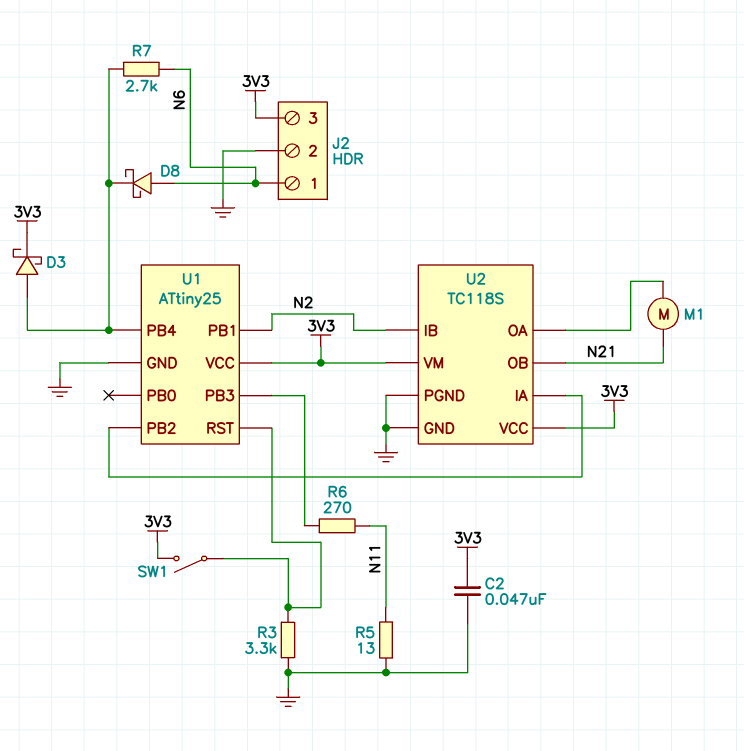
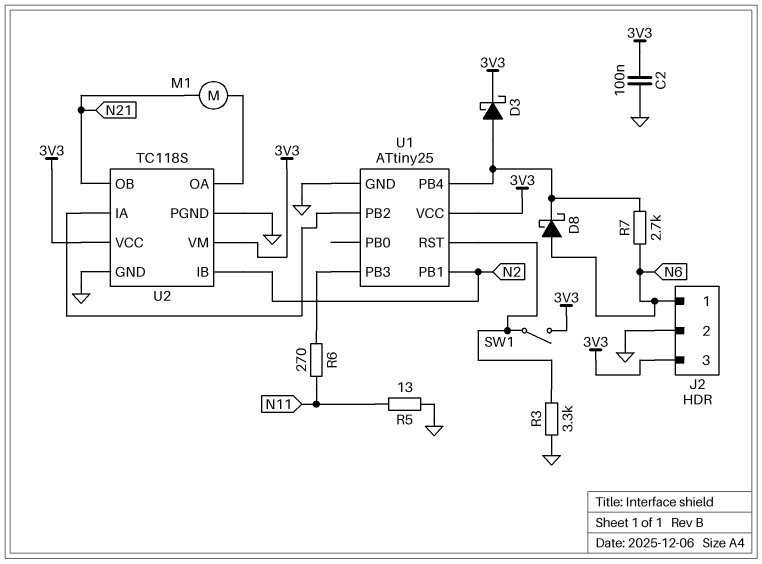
C2: 47nF (3V3, GND) -> 100nF (3V3, GND)

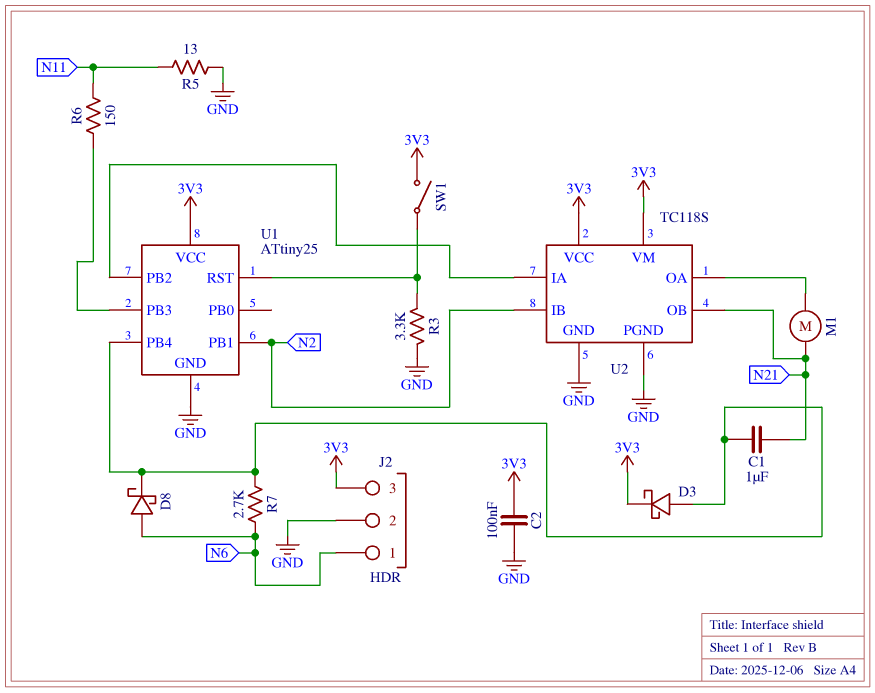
C1: none -> 1uF (N21, U1/PB4)
R6: 270 (N11, U1/PB3) -> 150 (N11, U1/PB3)

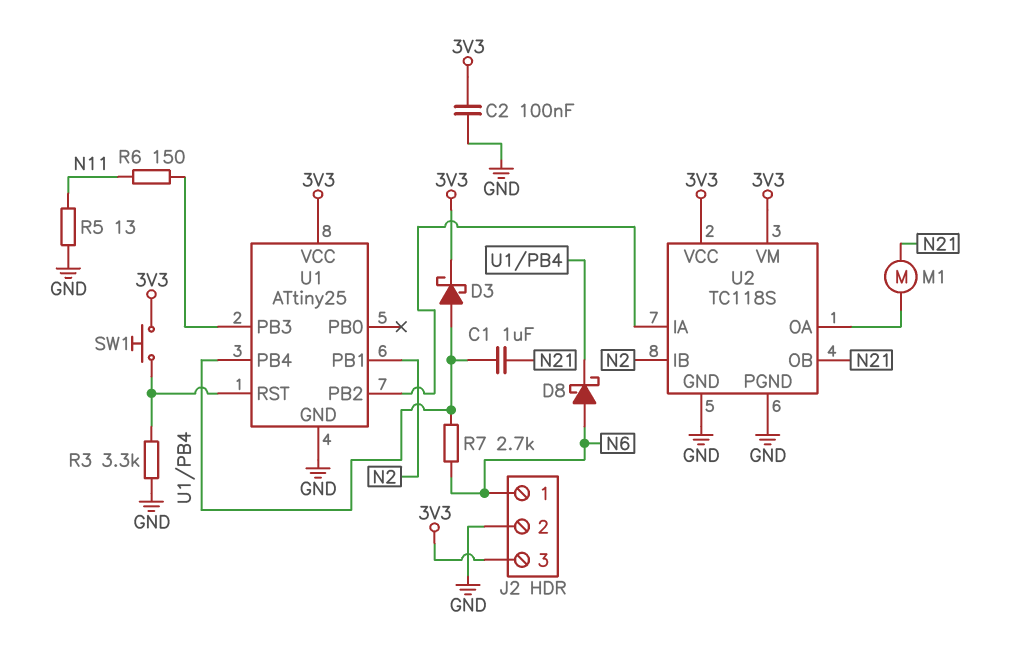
SW1: switch (3V3, U1/RST) -> button (3V3, U1/RST)

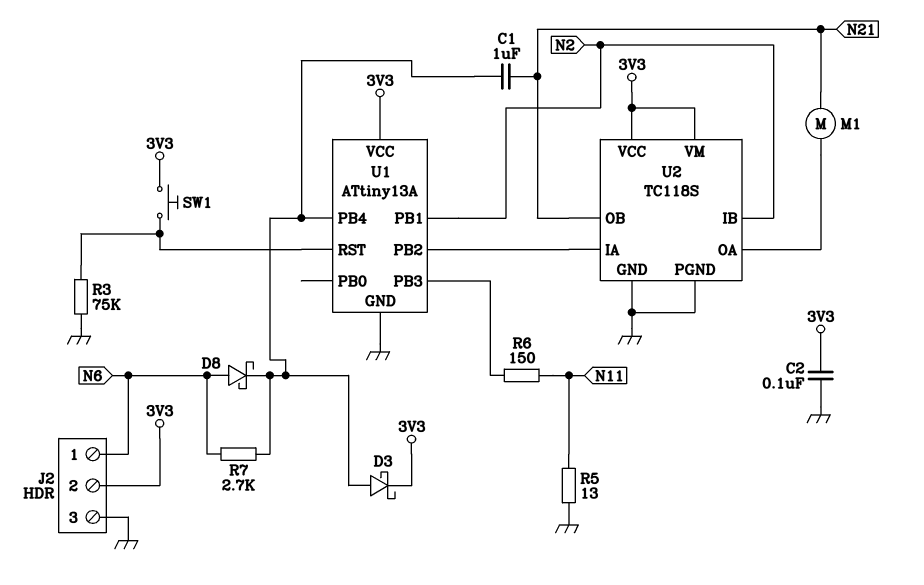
J2 pin 2: GND -> 3V3
J2 pin 3: 3V3 -> GND
R3: 3.3k (GND, U1/RST) -> 75k (GND, U1/RST)
U1: ATtiny25 -> ATtiny13A

